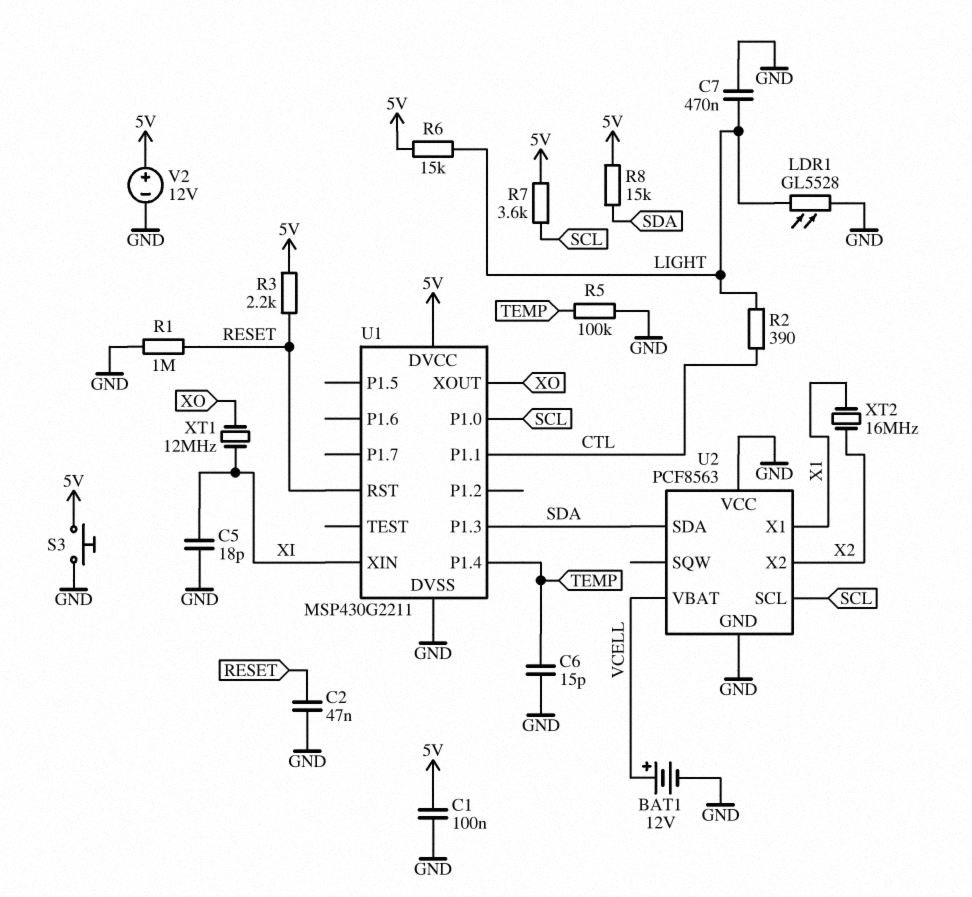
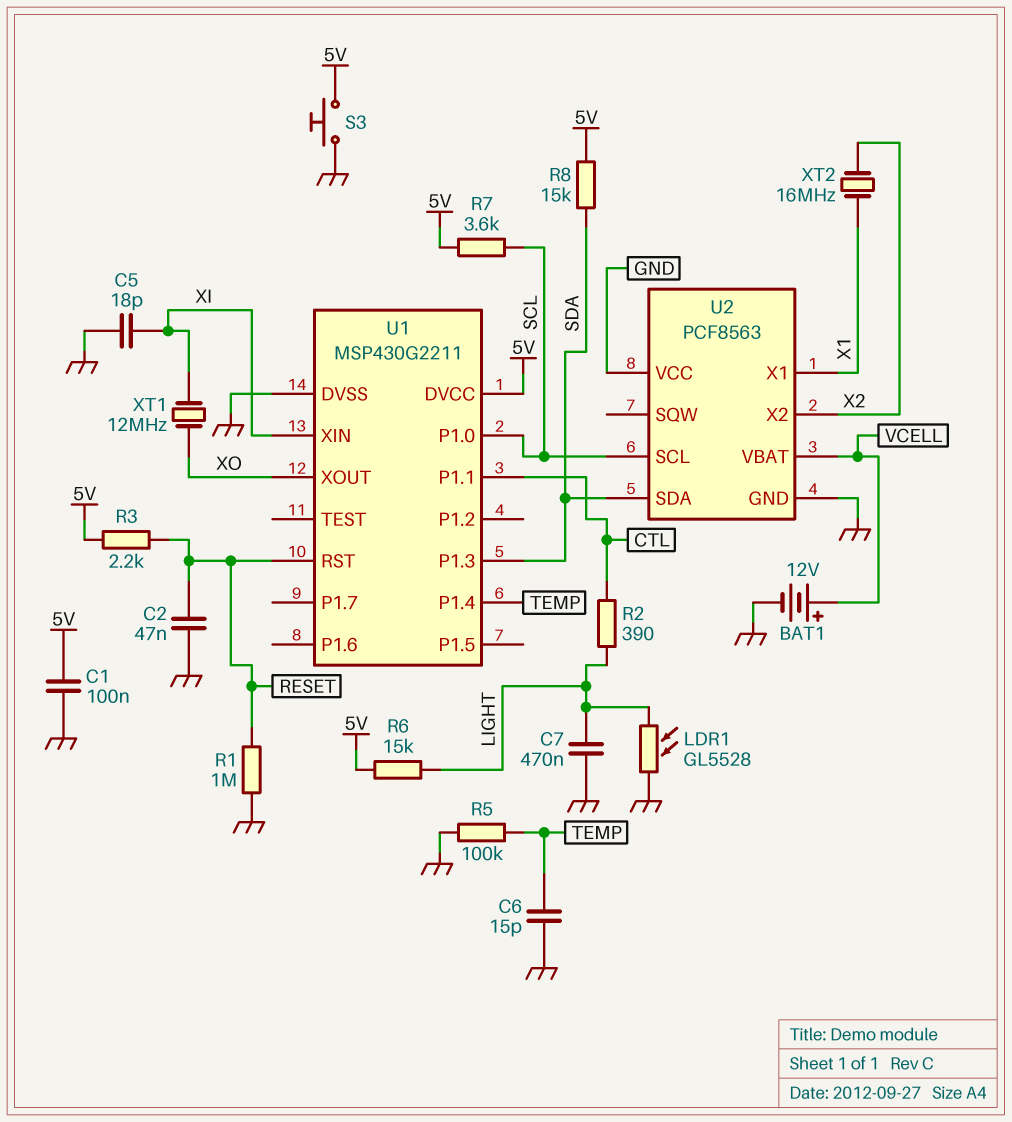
V2: 12V (plus 5V, minus GND) -> none

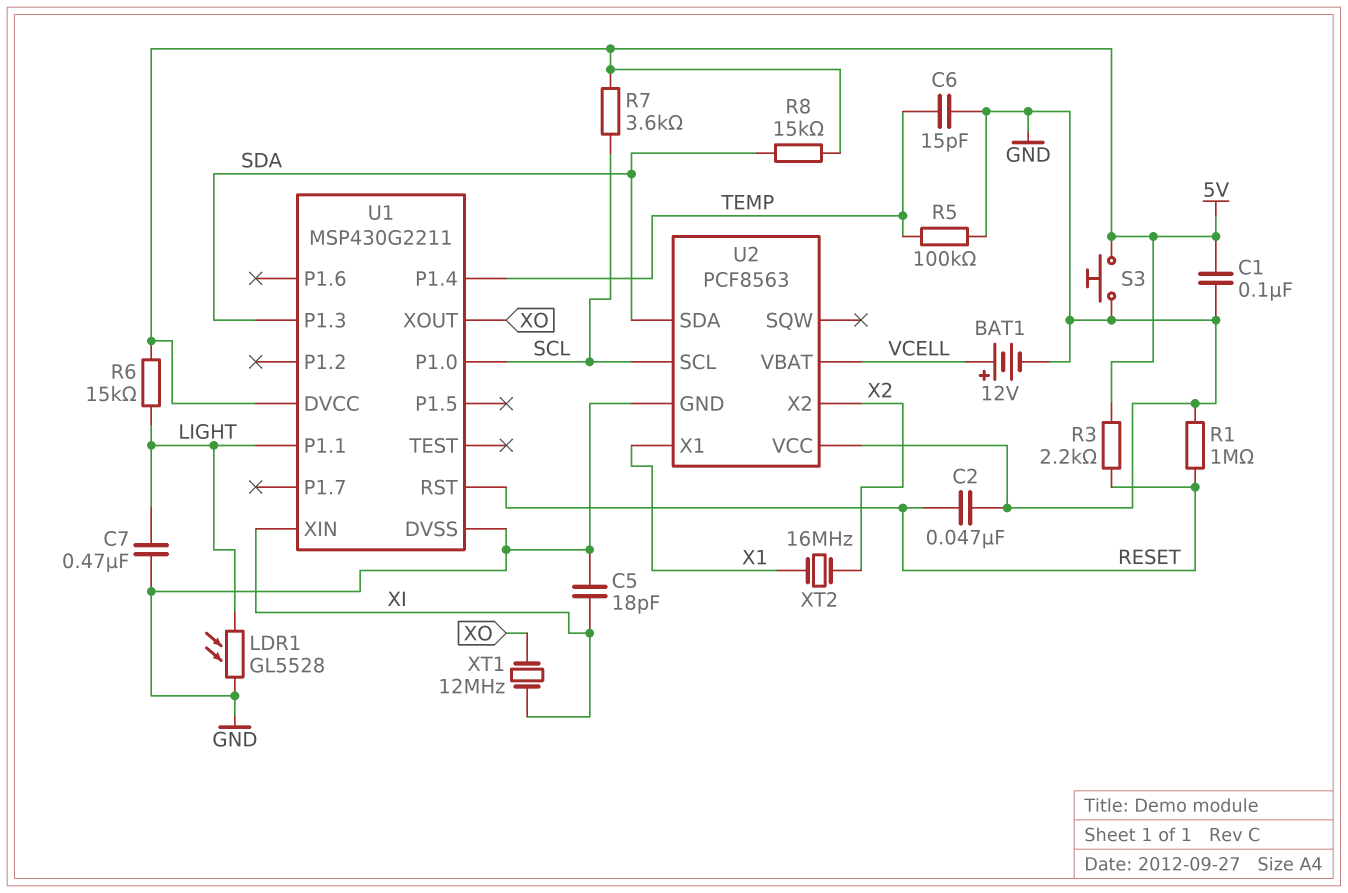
R2: 390 (CTL, LIGHT) -> none
U1 pin P1.1: CTL -> LIGHT

